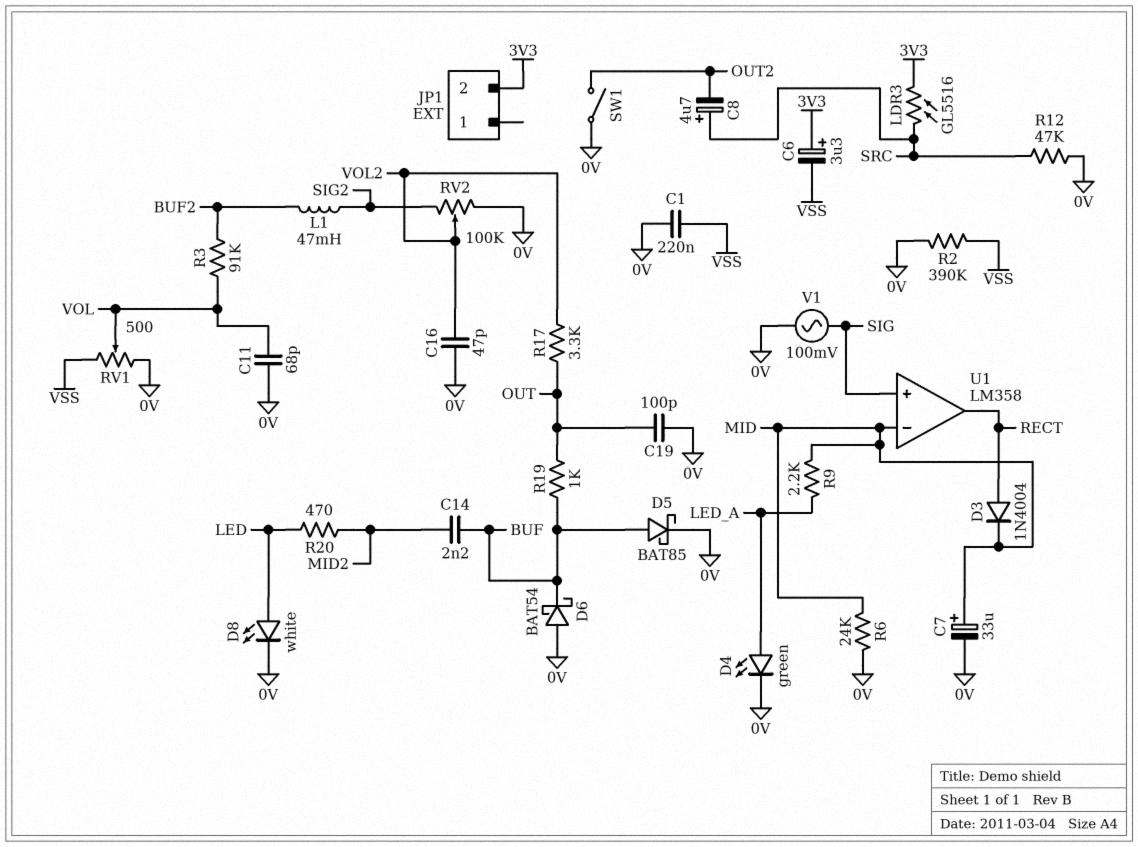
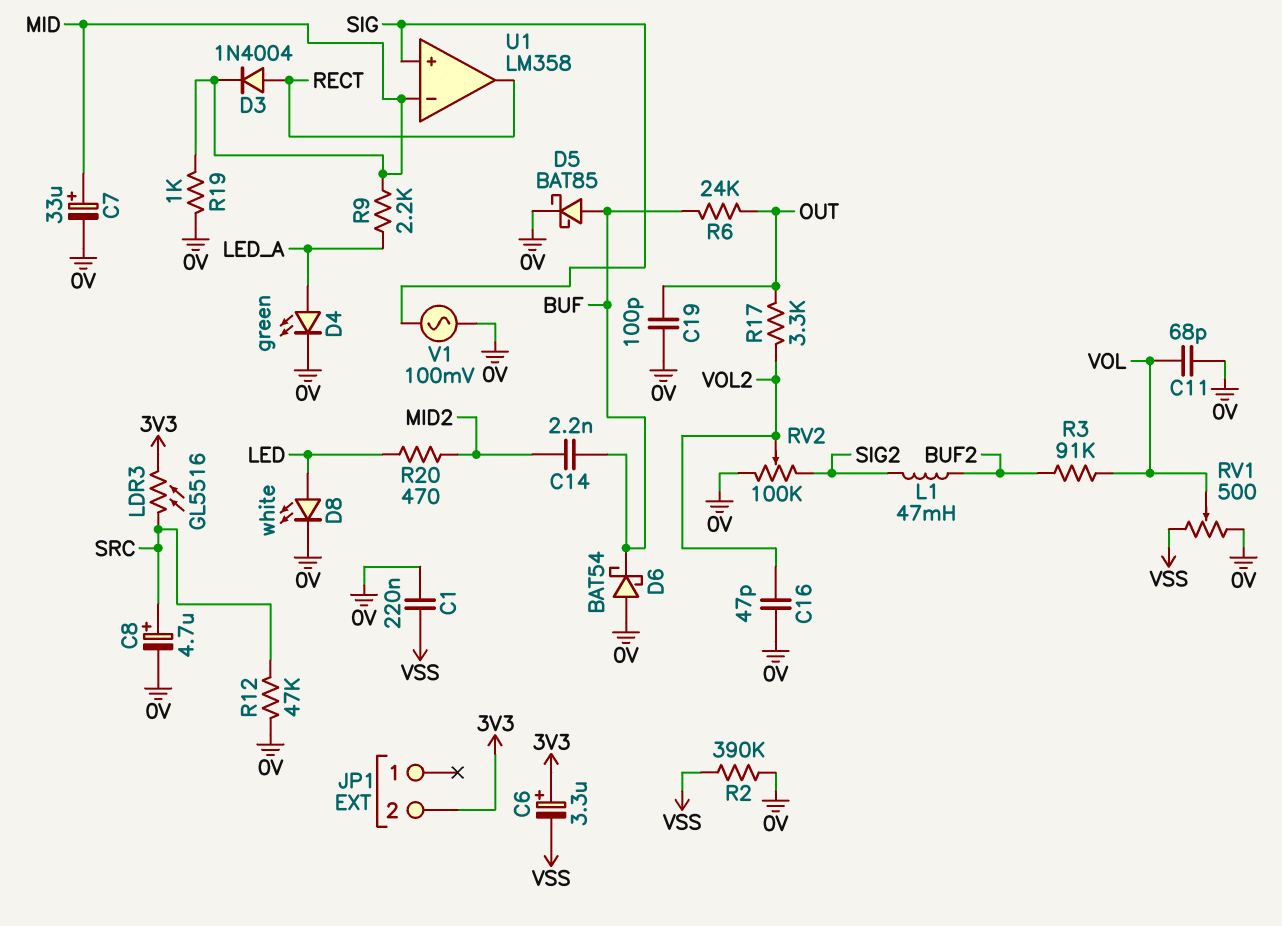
C8: 4.7uF (plus SRC, minus OUT2) -> 4.7uF (plus SRC, minus 0V)
R6: 24k (0V, MID) -> 24k (BUF, OUT)
R19: 1k (BUF, OUT) -> 1k (0V, MID)
SW1: switch (0V, OUT2) -> none

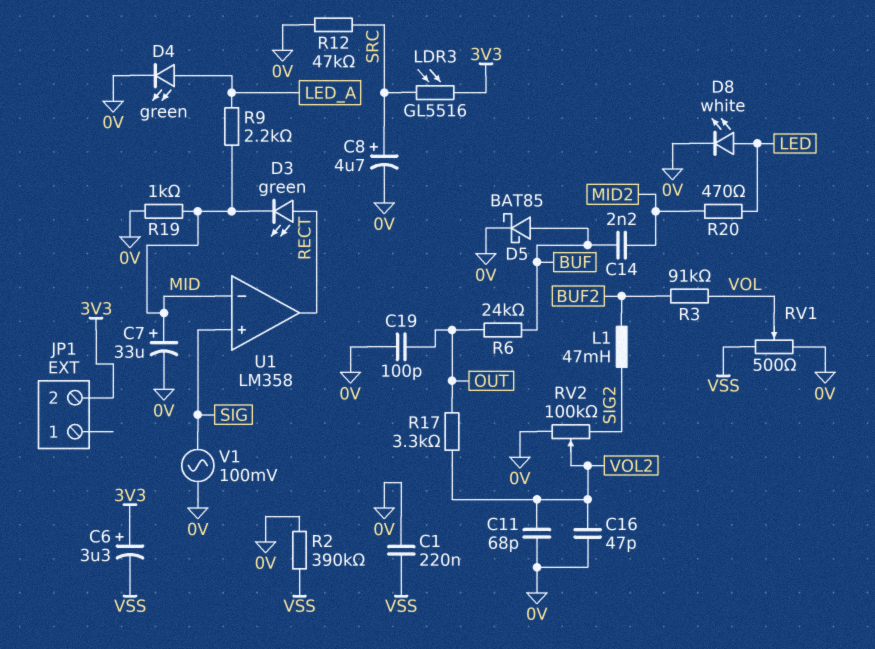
C11: 68pF (0V, VOL) -> 68pF (0V, VOL2)
D3: diode 1N4004 (A RECT, K MID) -> LED green (A RECT, K MID)
D6: schottky BAT54 (A 0V, K BUF) -> none

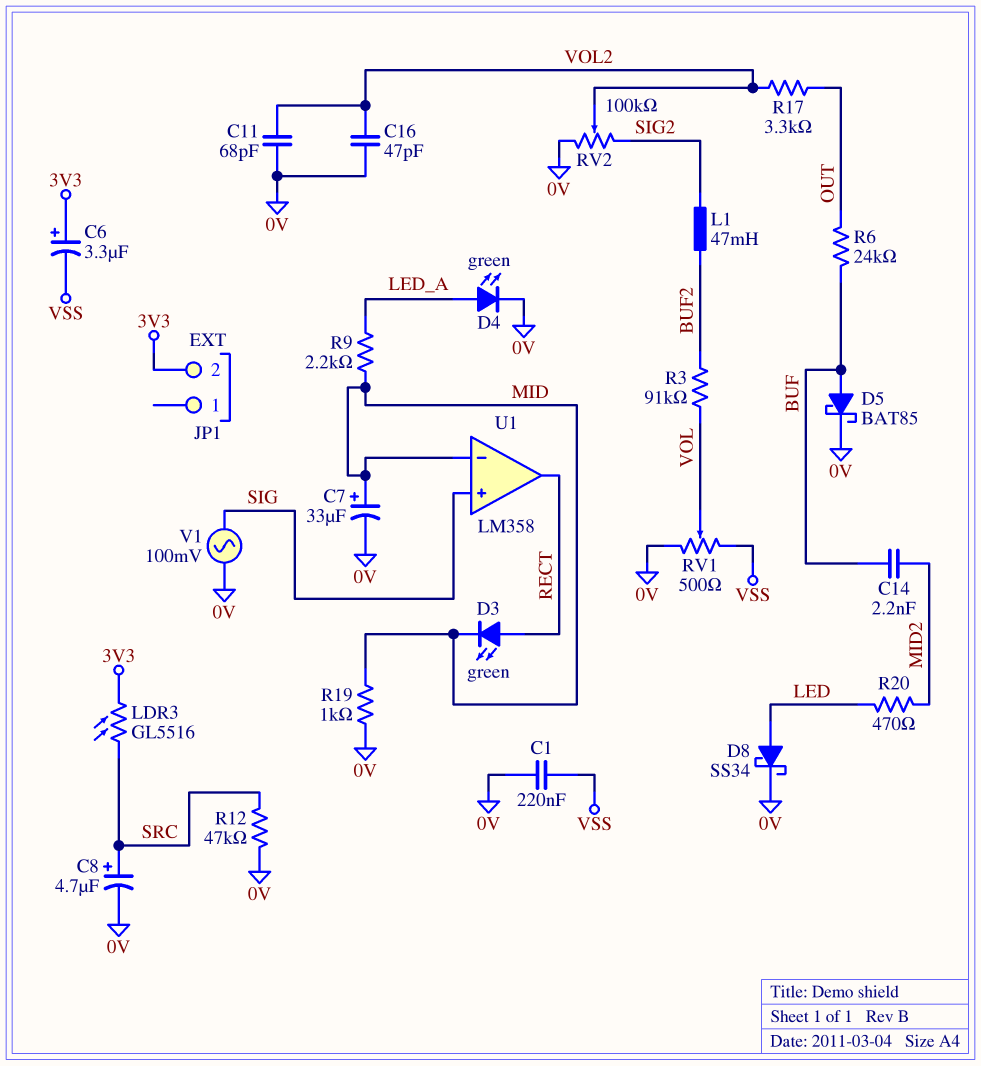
C19: 100pF (0V, OUT) -> none
D8: LED white (A LED, K 0V) -> schottky SS34 (A LED, K 0V)
R2: 390k (0V, VSS) -> none

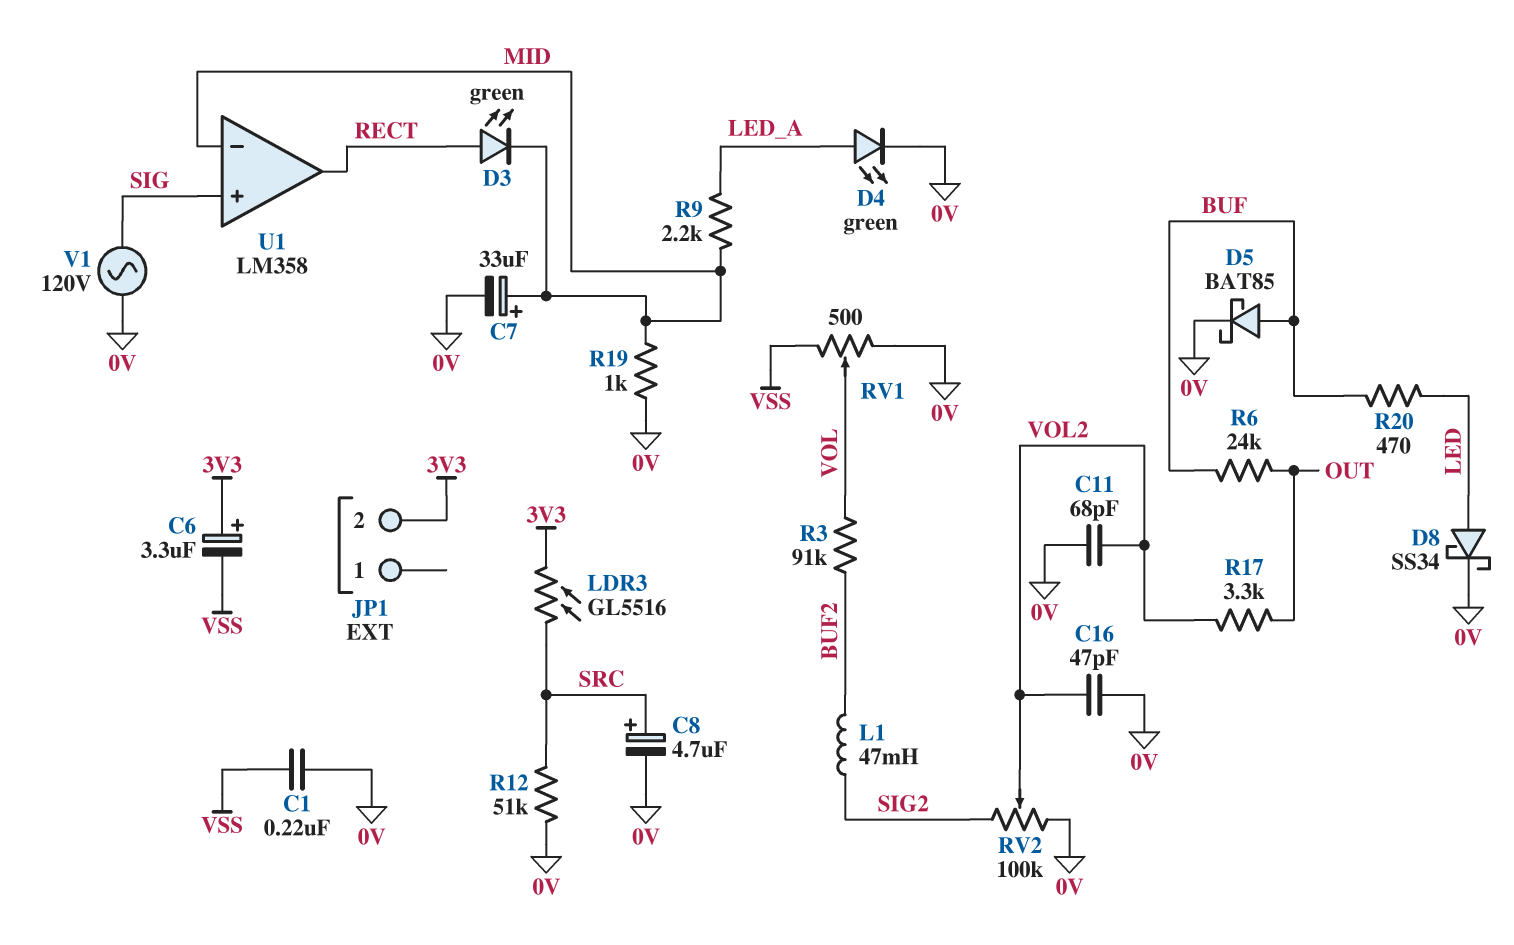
C14: 2.2nF (BUF, MID2) -> none
R12: 47k (0V, SRC) -> 51k (0V, SRC)
R20: 470 (LED, MID2) -> 470 (BUF, LED)
V1: AC 100mV (0V, SIG) -> AC 120V (0V, SIG)

